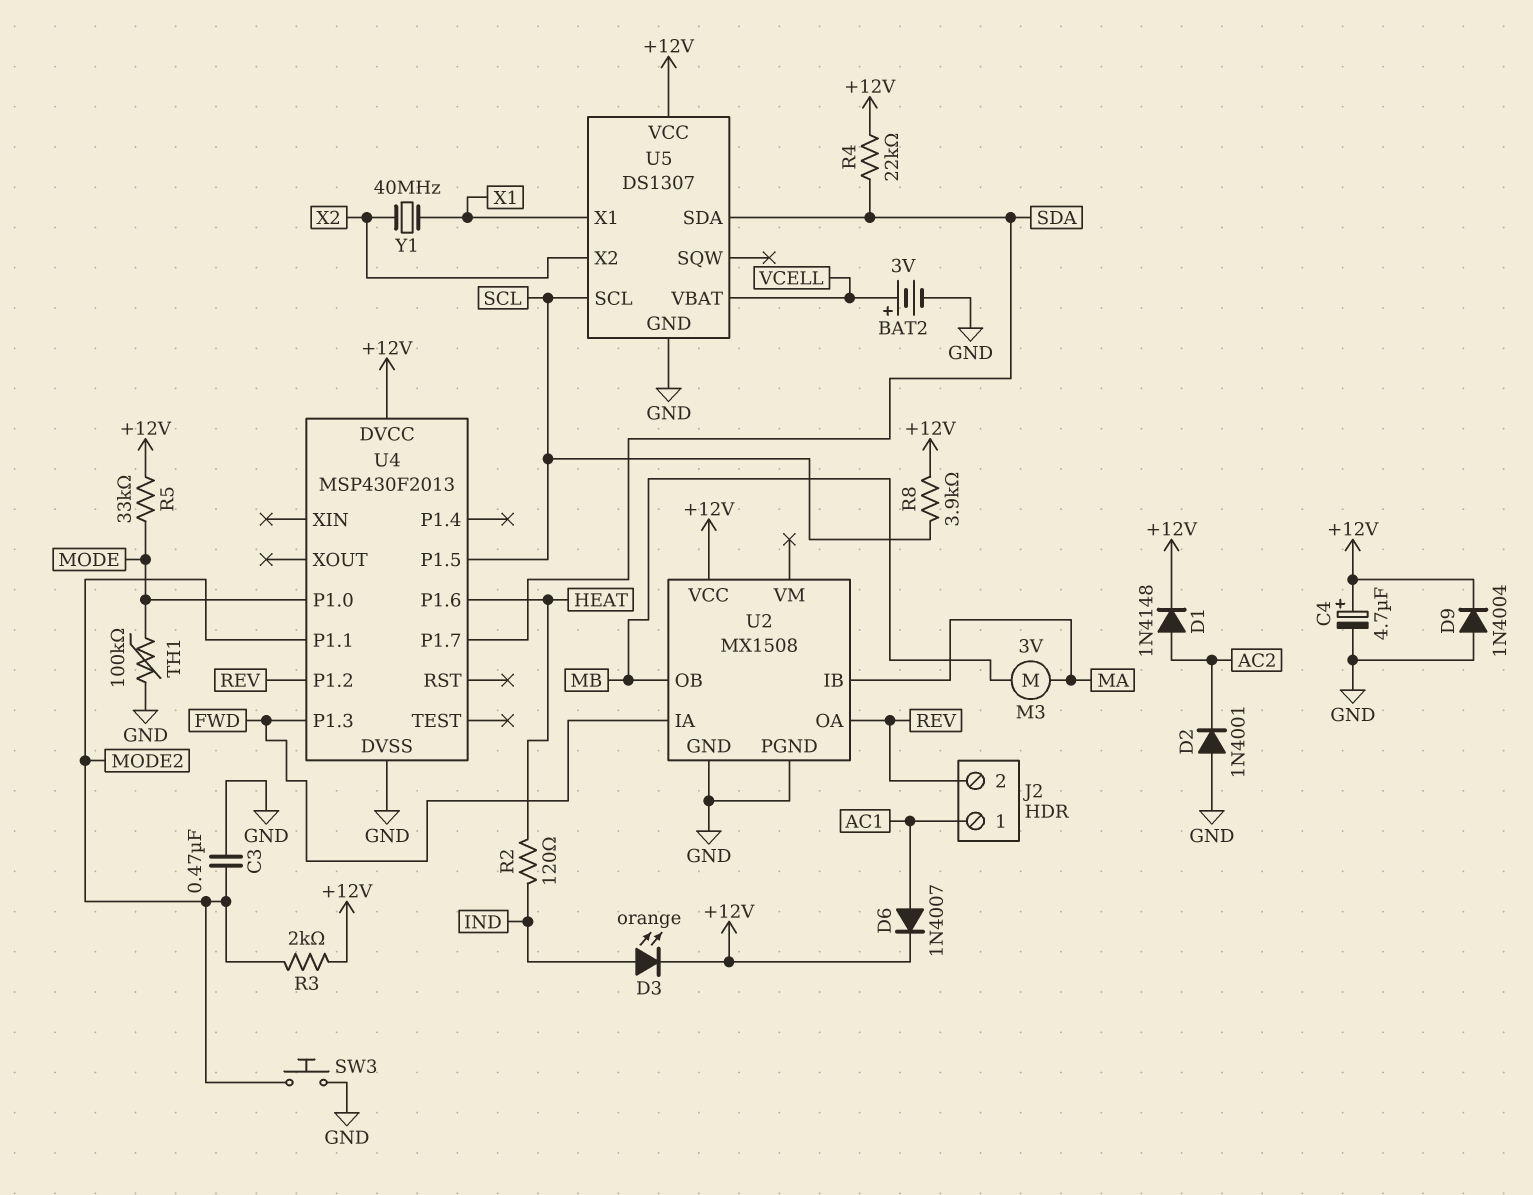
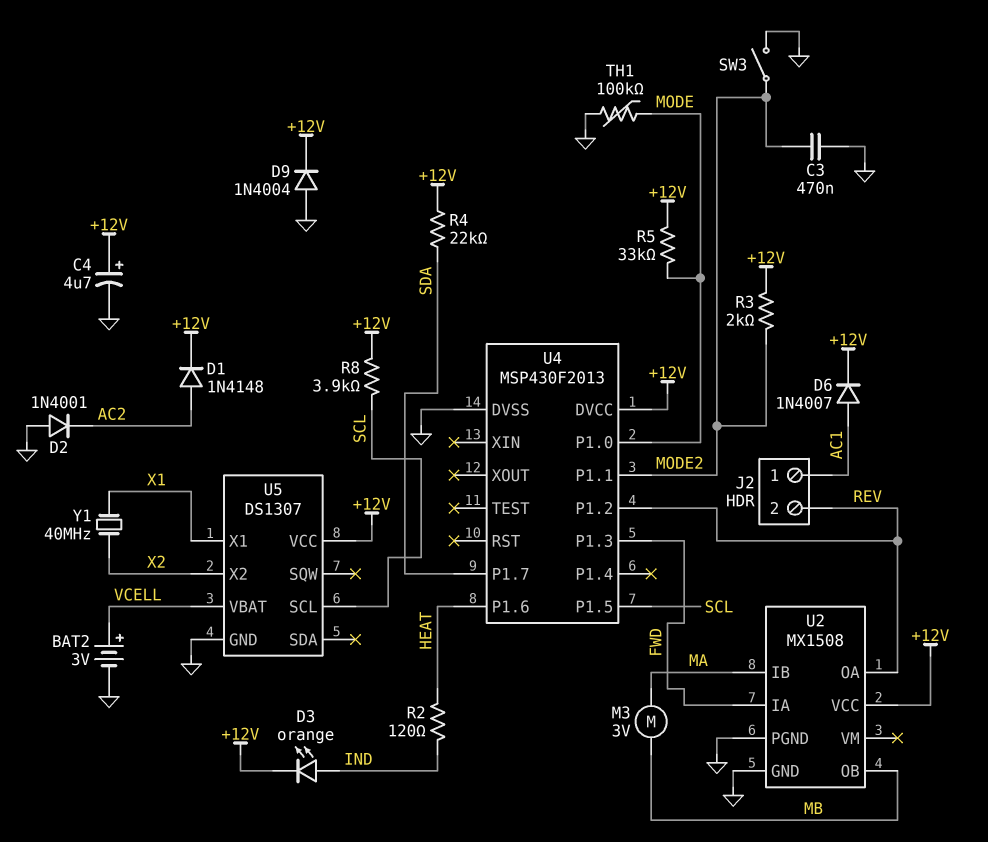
SW3: button (GND, MODE2) -> switch (GND, MODE2)
U5 pin SDA: SDA -> none

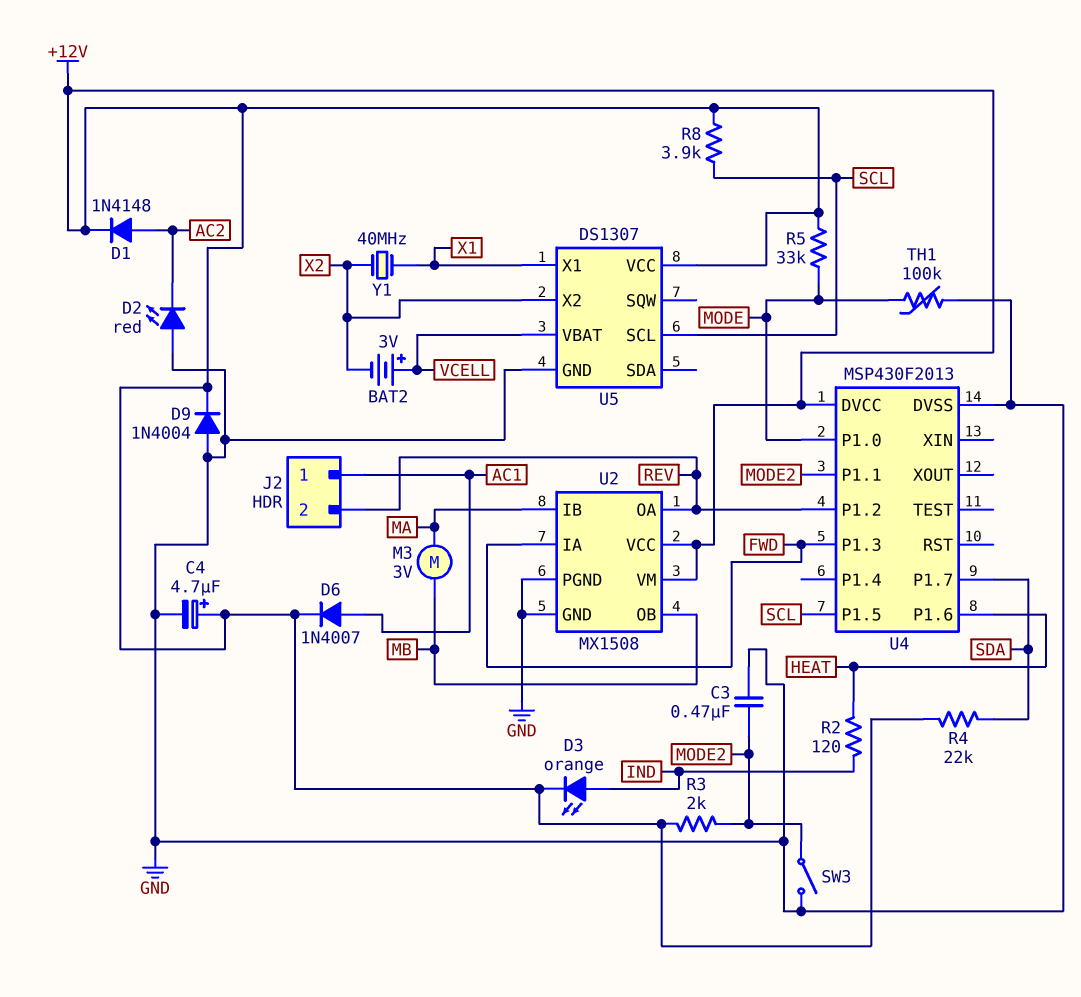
BAT2: 3V (plus VCELL, minus GND) -> 3V (plus VCELL, minus X2)
D2: diode 1N4001 (A GND, K AC2) -> LED red (A GND, K AC2)
U2 pin VM: none -> +12V

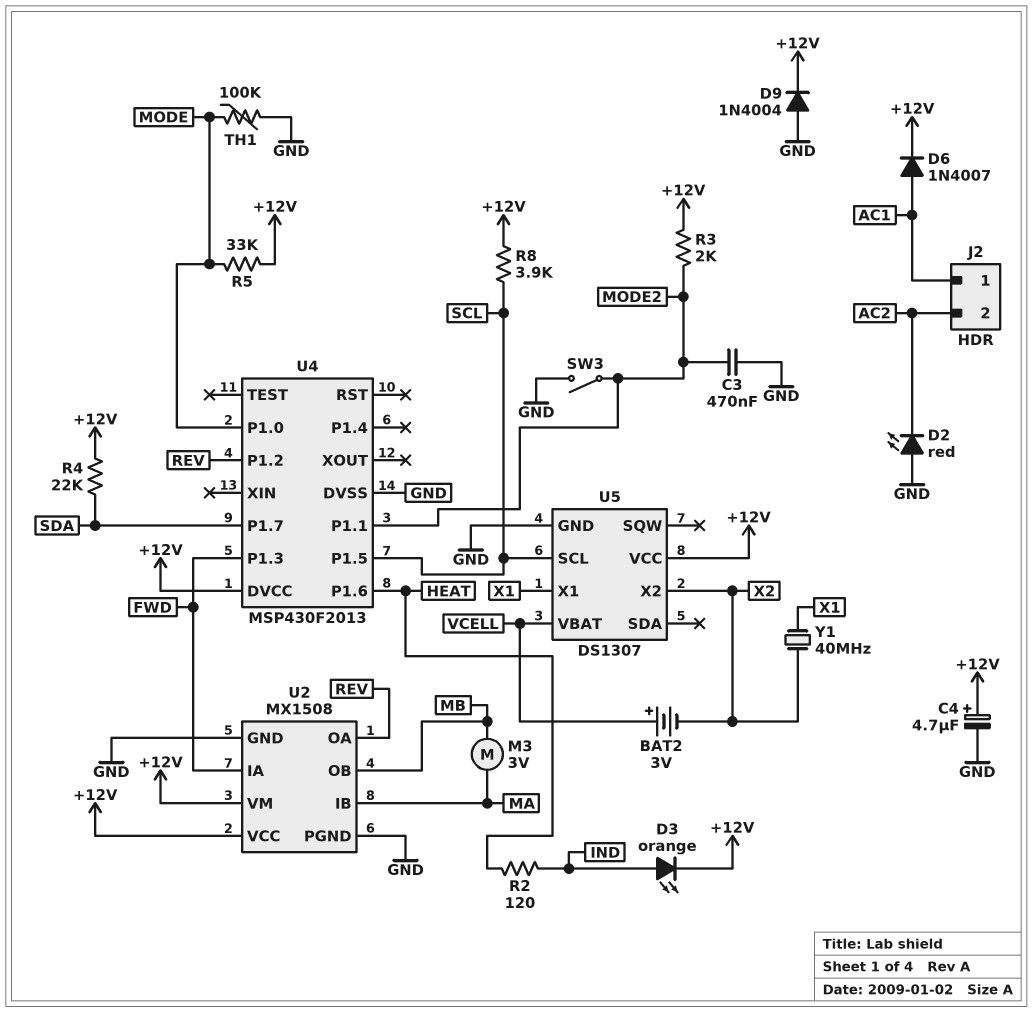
D1: diode 1N4148 (A AC2, K +12V) -> none
J2 pin 2: REV -> AC2

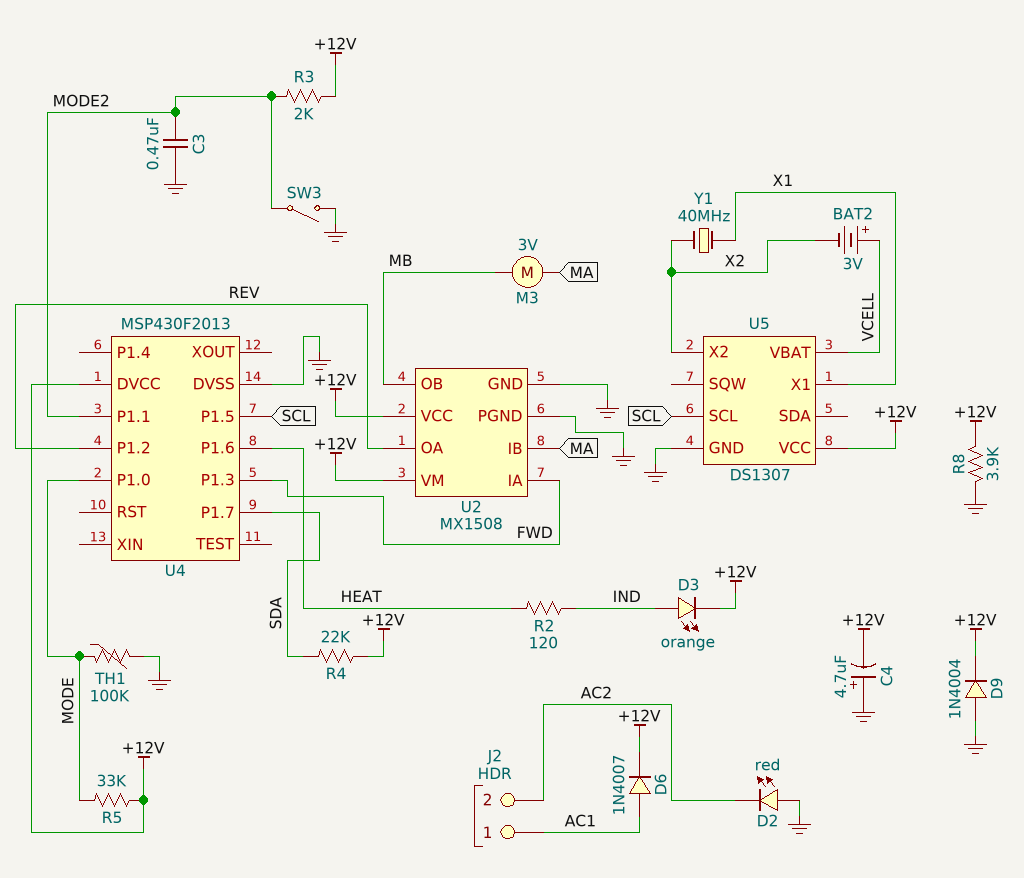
C4: 4.7uF (plus +12V, minus GND) -> 4.7uF (plus GND, minus +12V)
R8: 3.9k (+12V, SCL) -> 3.9k (+12V, GND)

